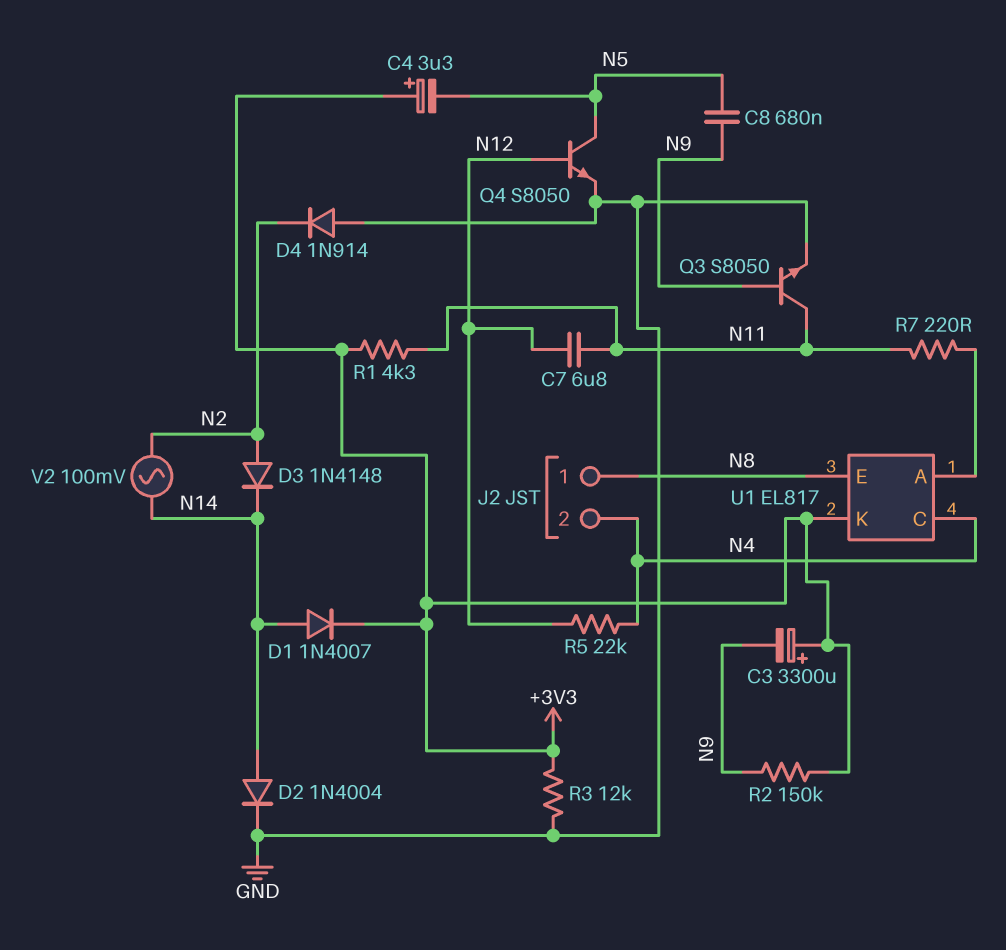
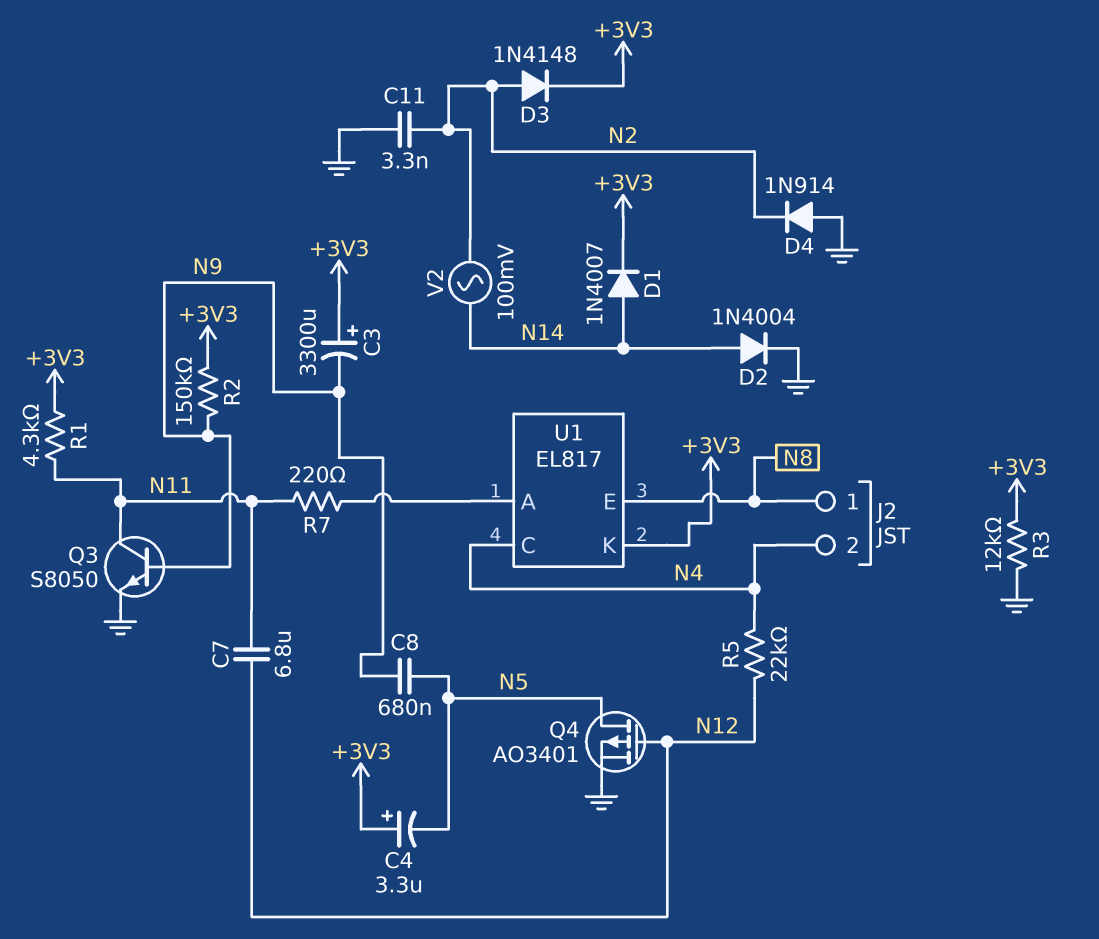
C11: none -> 3.3nF (GND, N2)
D3: diode 1N4148 (A N2, K N14) -> diode 1N4148 (A N2, K +3V3)
Q4: NPN S8050 (B N12, C N5, E GND) -> PMOS AO3401 (G N12, D N5, S GND)

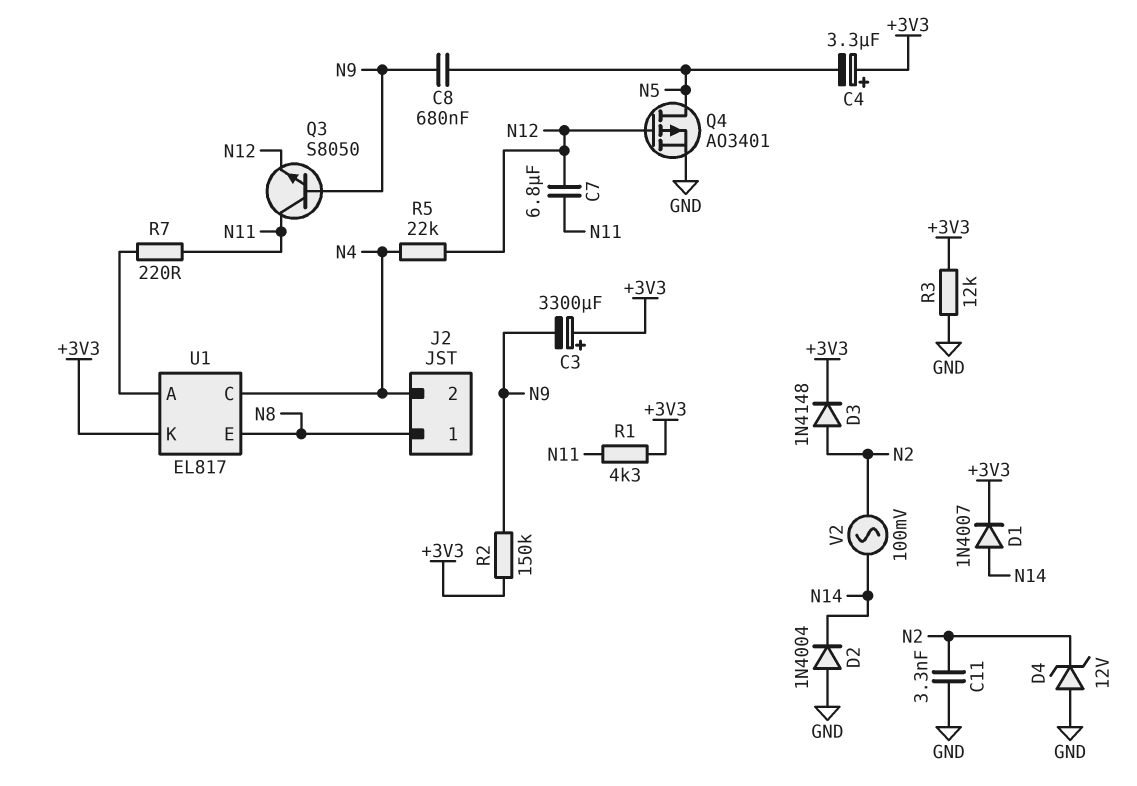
D2: diode 1N4004 (A N14, K GND) -> diode 1N4004 (A GND, K N14)
D4: diode 1N914 (A GND, K N2) -> zener 12V (A GND, K N2)
Q3: NPN S8050 (B N9, C N11, E GND) -> NPN S8050 (B N9, C N11, E N12)

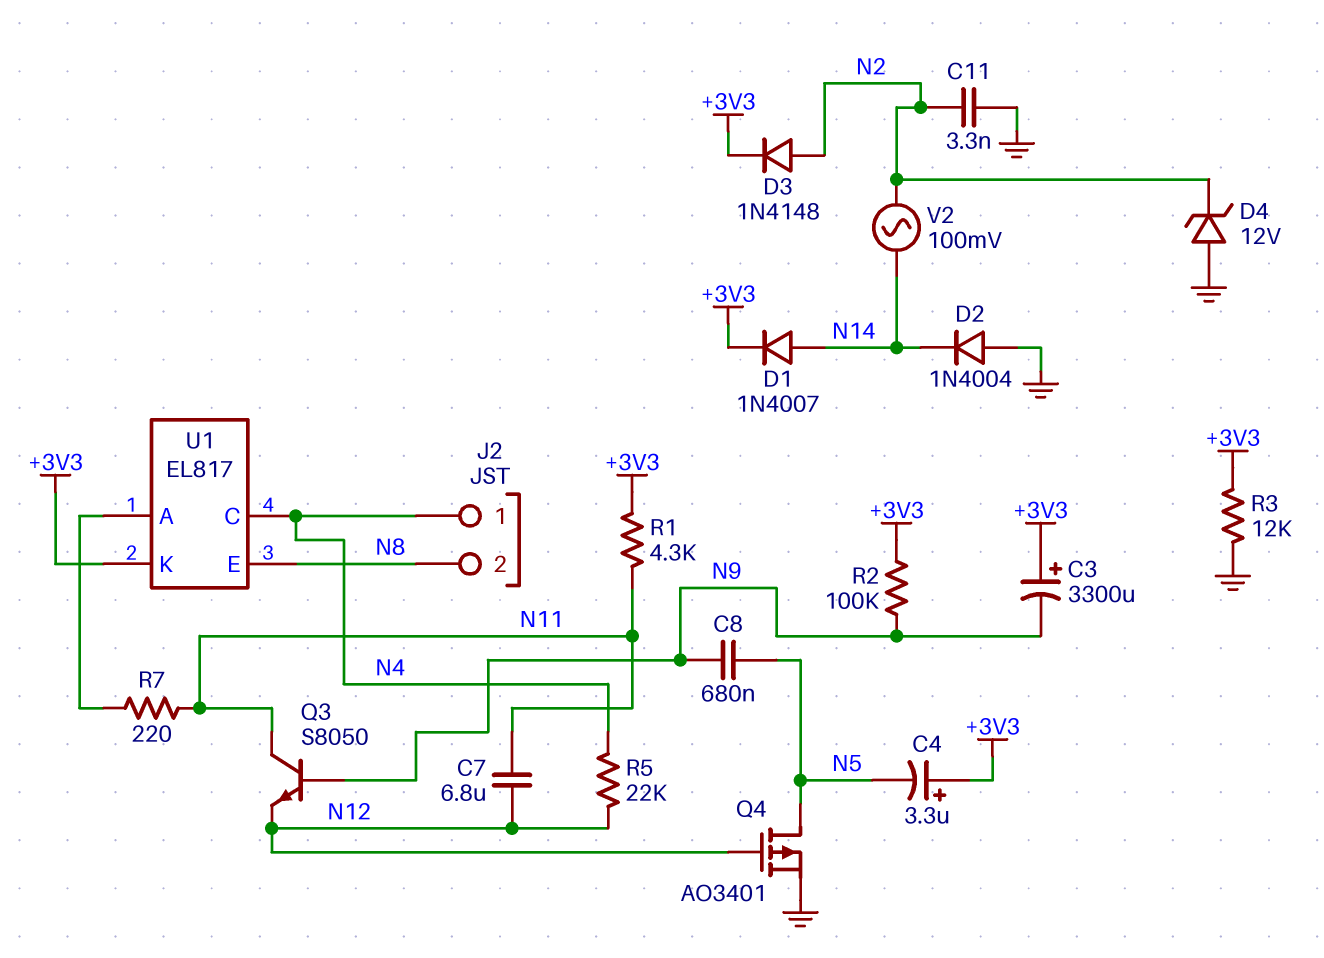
J2 pin 1: N8 -> N4
J2 pin 2: N4 -> N8
R2: 150k (+3V3, N9) -> 100k (+3V3, N9)

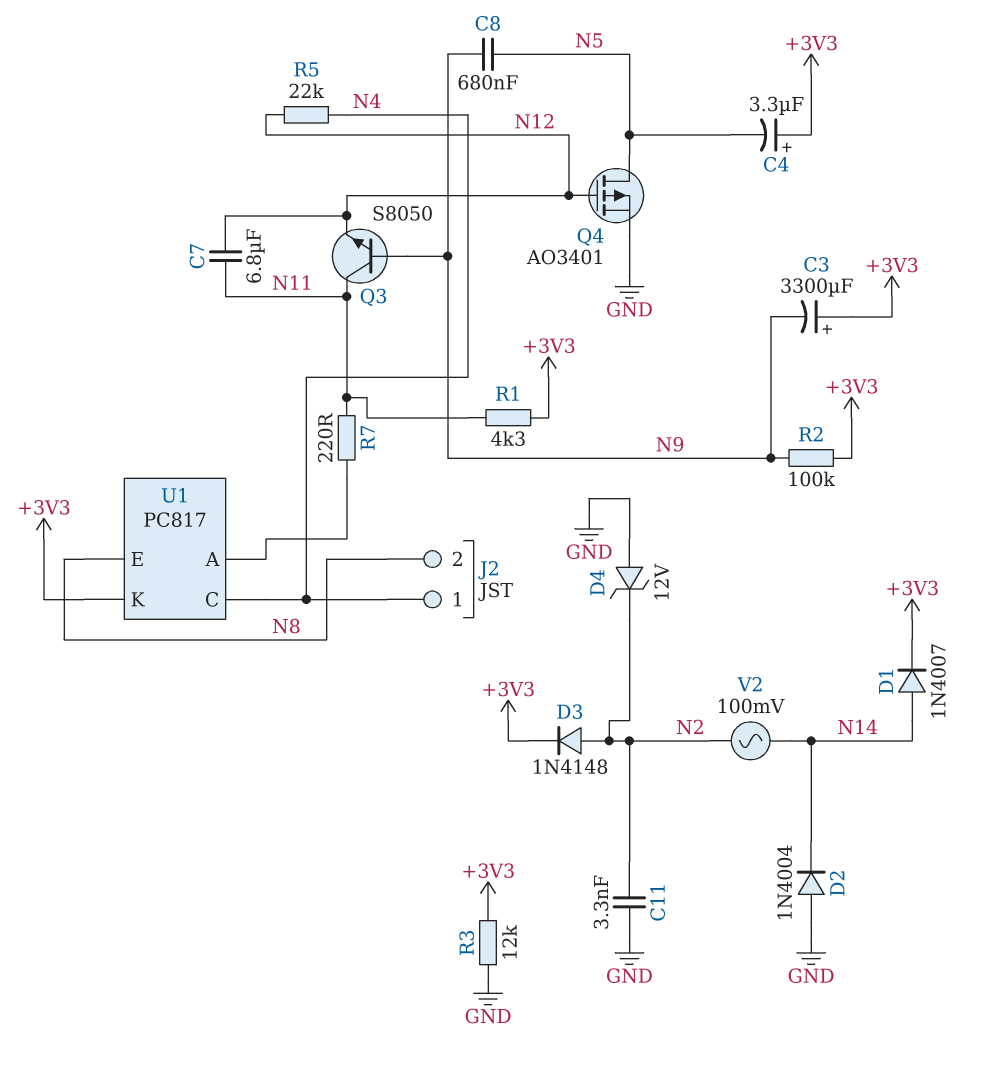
U1: EL817 -> PC817

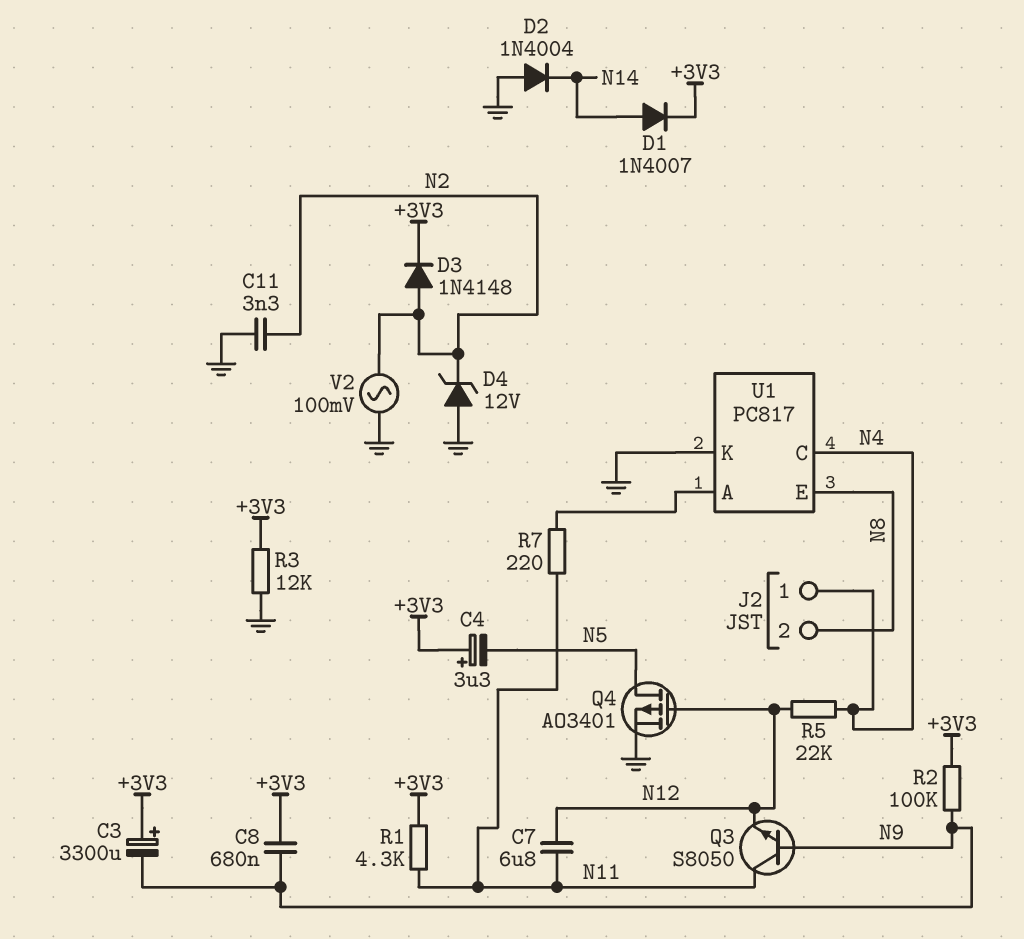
C8: 680nF (N5, N9) -> 680nF (+3V3, N9)
U1 pin K: +3V3 -> GND
V2: AC 100mV (N2, N14) -> AC 100mV (GND, N2)

